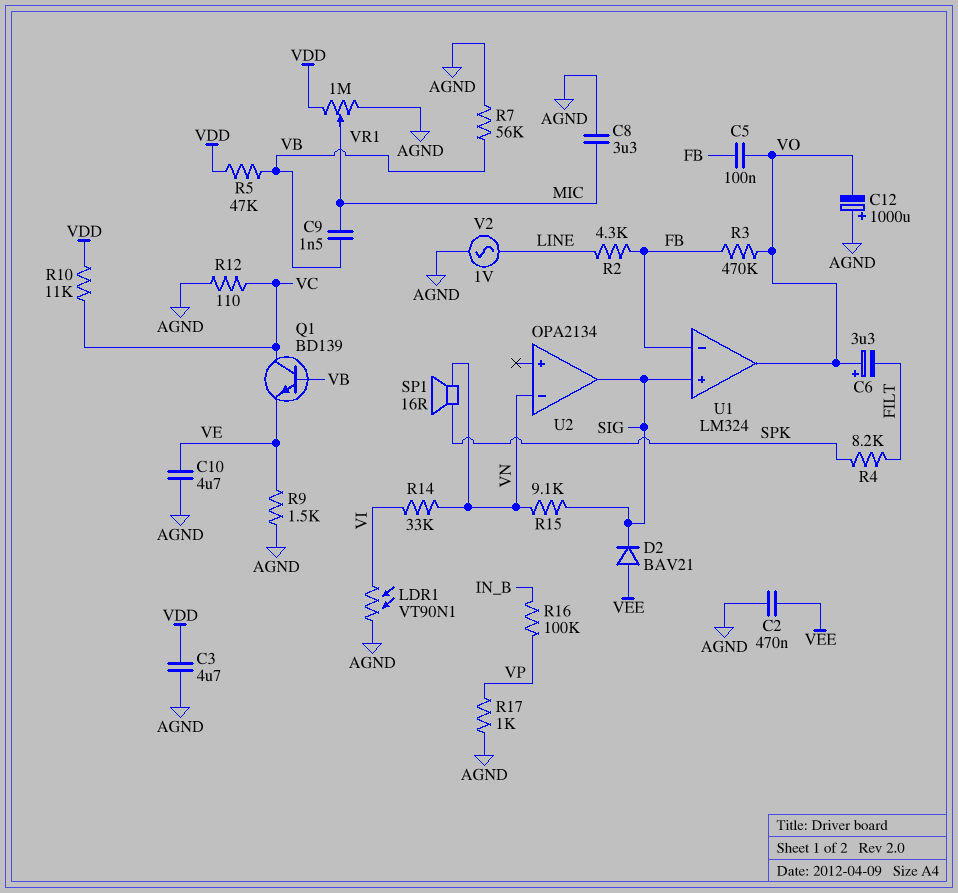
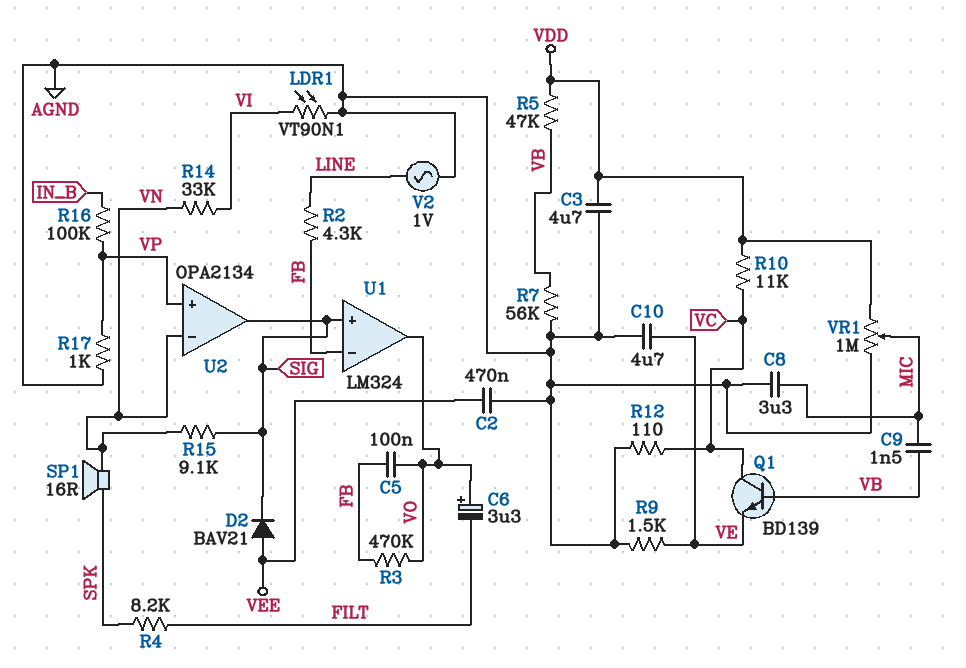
C12: 1000uF (plus AGND, minus VO) -> none
U2 pin in+: none -> VP

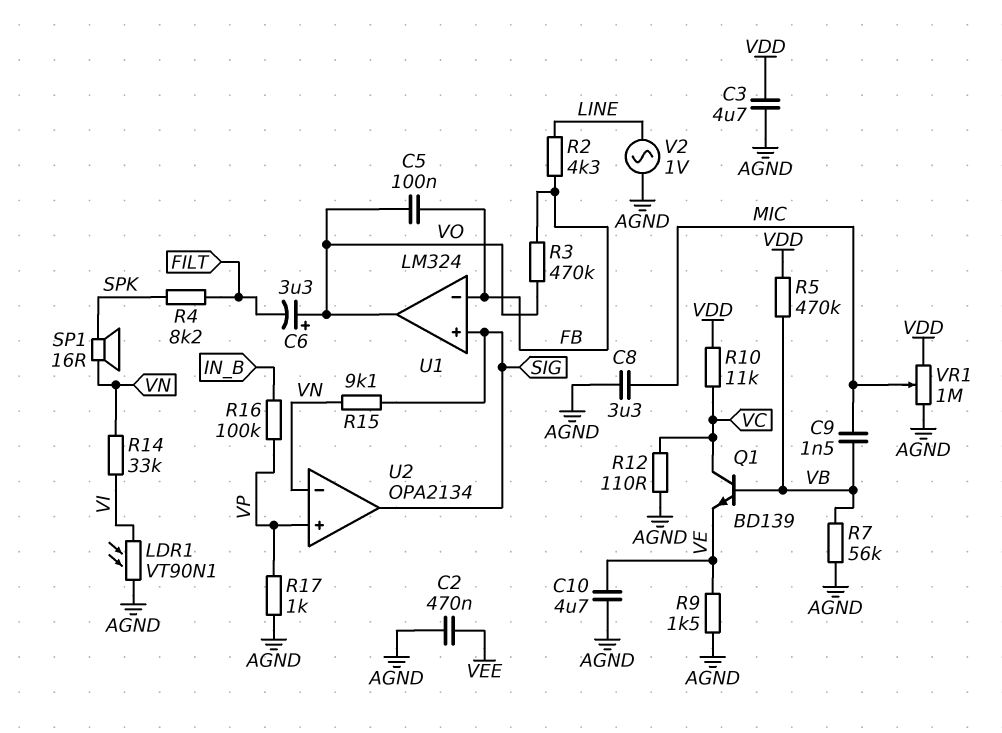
D2: diode BAV21 (A VEE, K SIG) -> none
R5: 47k (VB, VDD) -> 470k (VB, VDD)

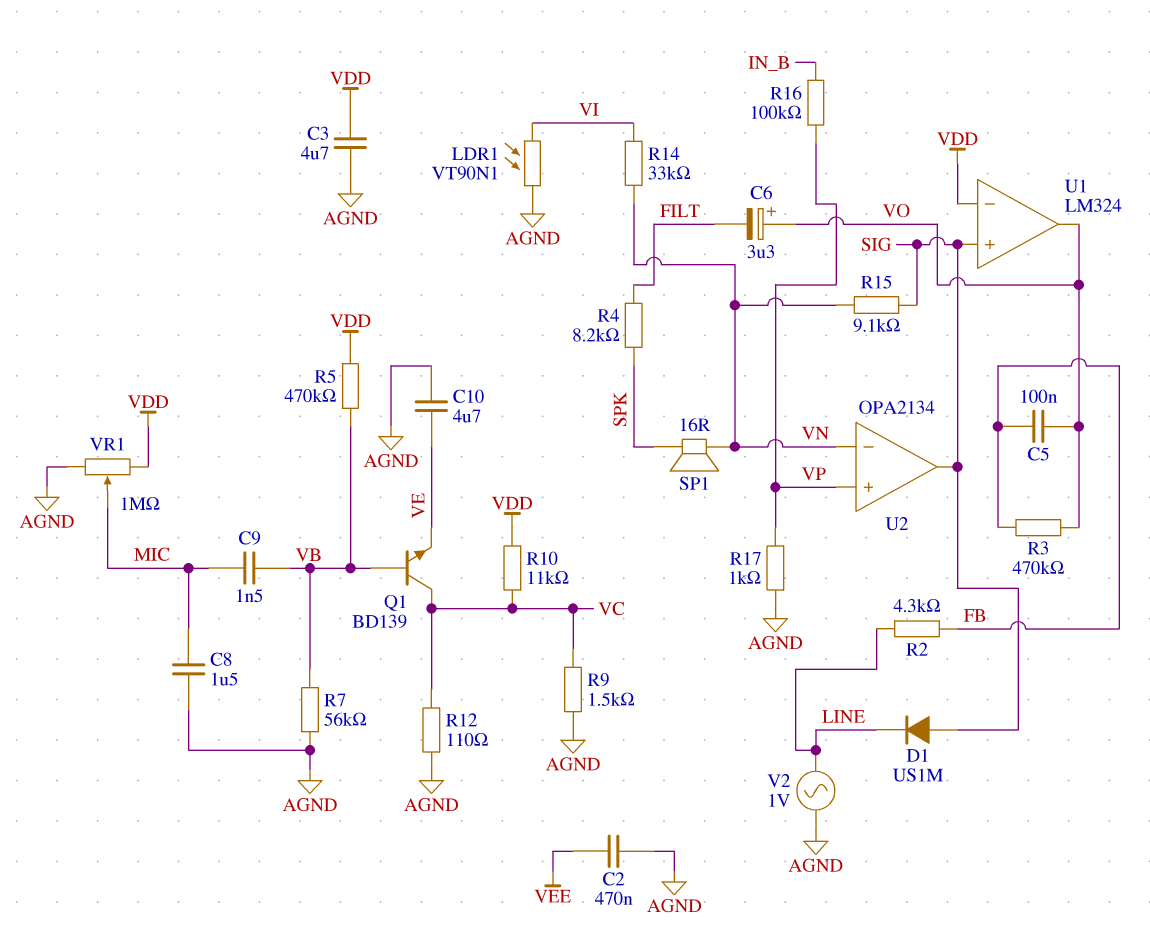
C8: 3.3uF (AGND, MIC) -> 1.5uF (AGND, MIC)
D1: none -> diode US1M (A SIG, K LINE)
R9: 1.5k (AGND, VE) -> 1.5k (AGND, VC)
U1 pin in-: FB -> VDD

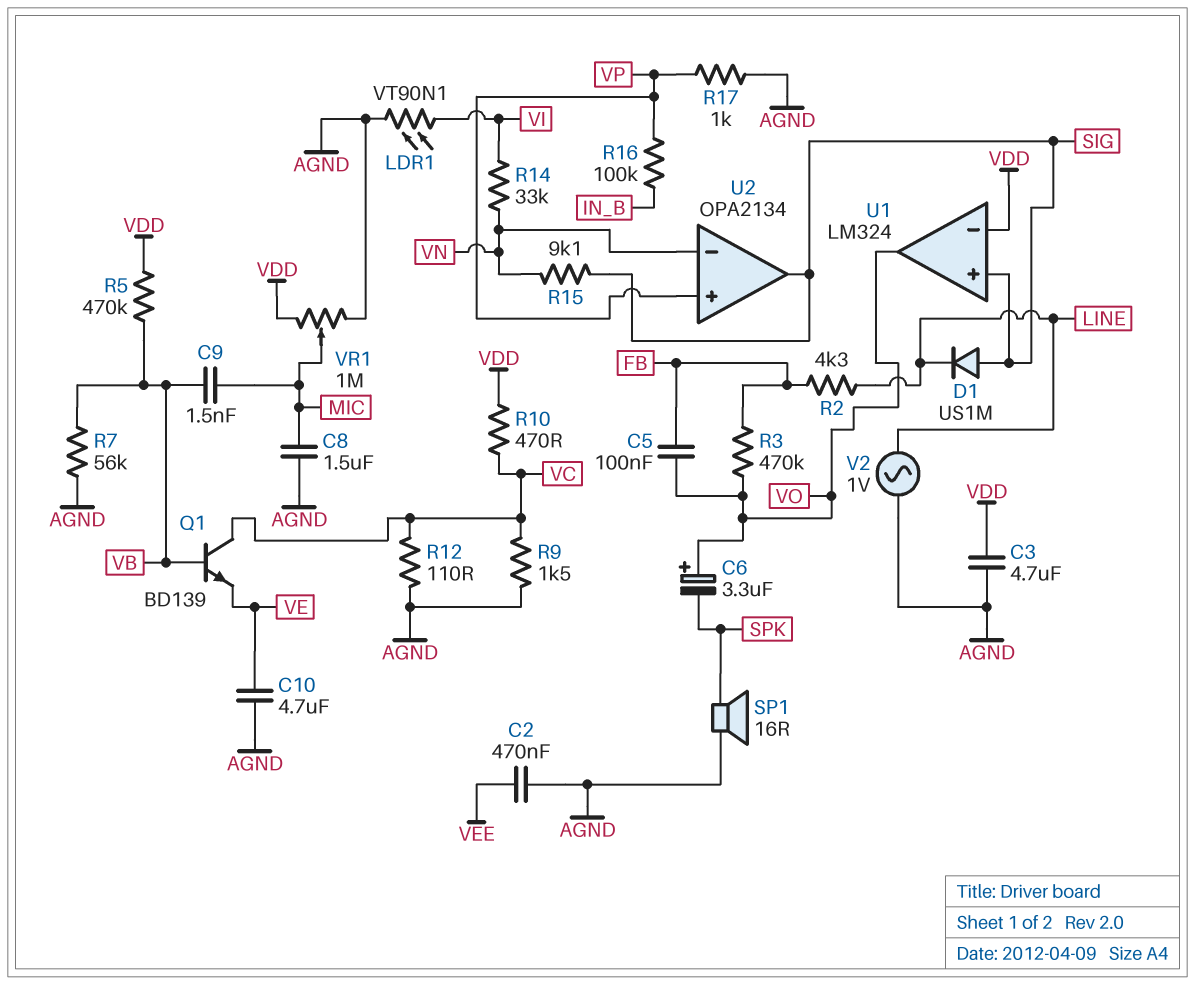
C6: 3.3uF (plus VO, minus FILT) -> 3.3uF (plus VO, minus SPK)
R4: 8.2k (FILT, SPK) -> none
R10: 11k (VC, VDD) -> 470 (VC, VDD)
SP1: speaker 16R (SPK, VN) -> speaker 16R (AGND, SPK)

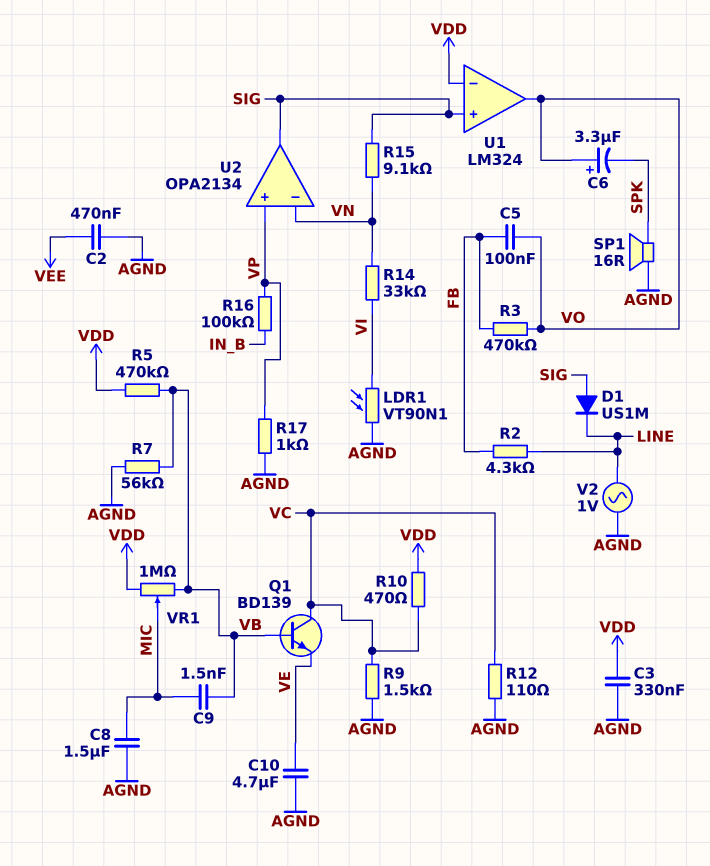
C3: 4.7uF (AGND, VDD) -> 330nF (AGND, VDD)
VR1: 1M (AGND, VDD, wiper MIC) -> 1M (VB, VDD, wiper MIC)

